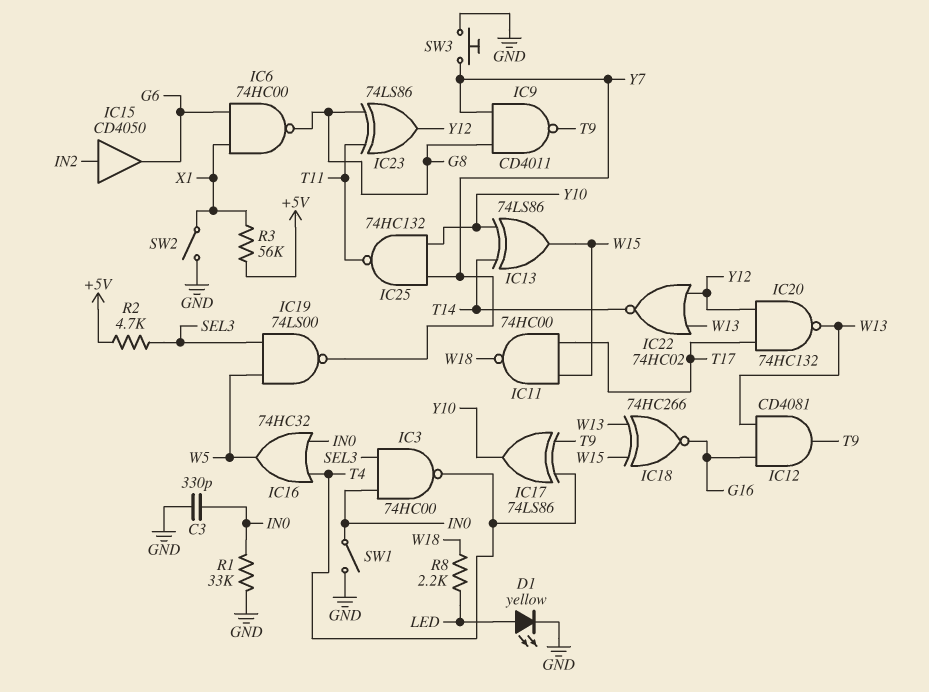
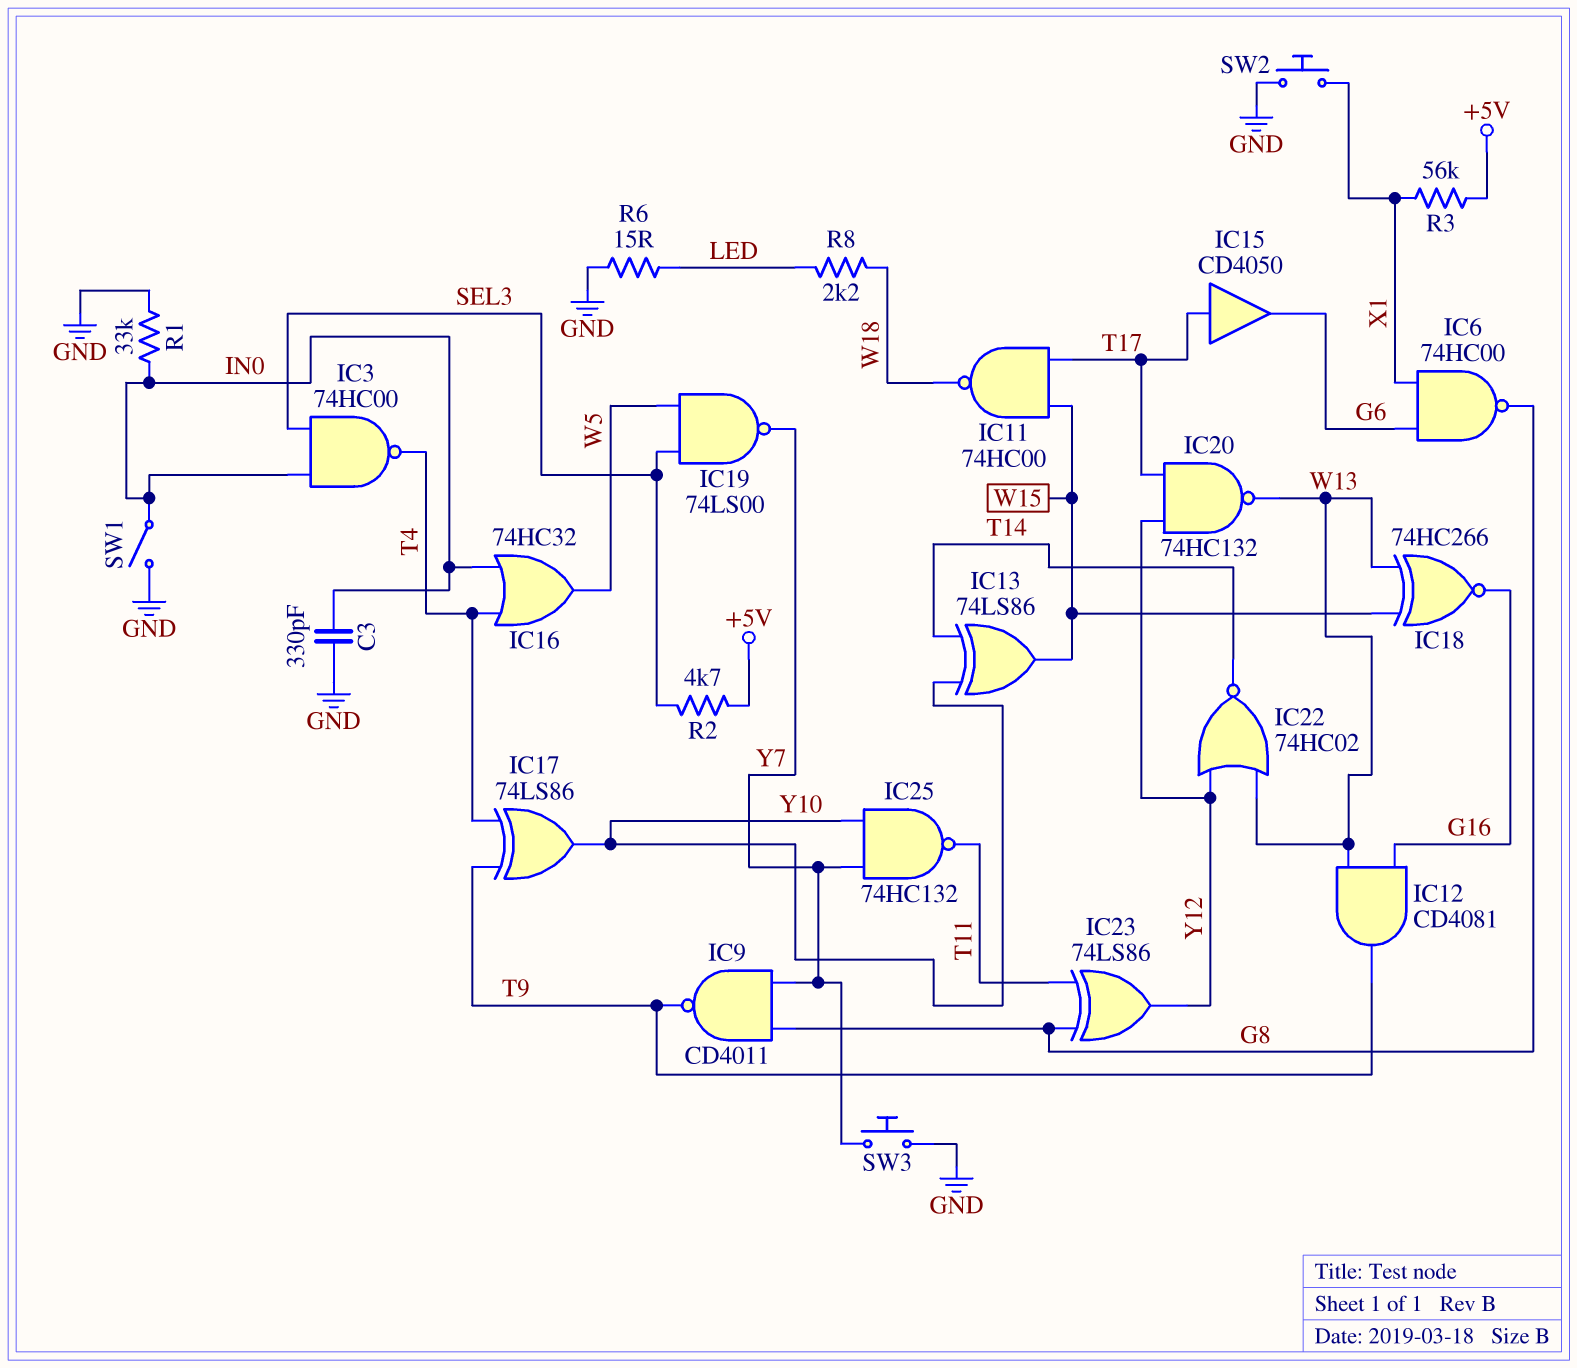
D1: LED yellow (A LED, K GND) -> none
IC15: buffer CD4050 (in IN2, out G6) -> buffer CD4050 (in T17, out G6)
R6: none -> 15 (GND, LED)
SW2: switch (GND, X1) -> button (GND, X1)

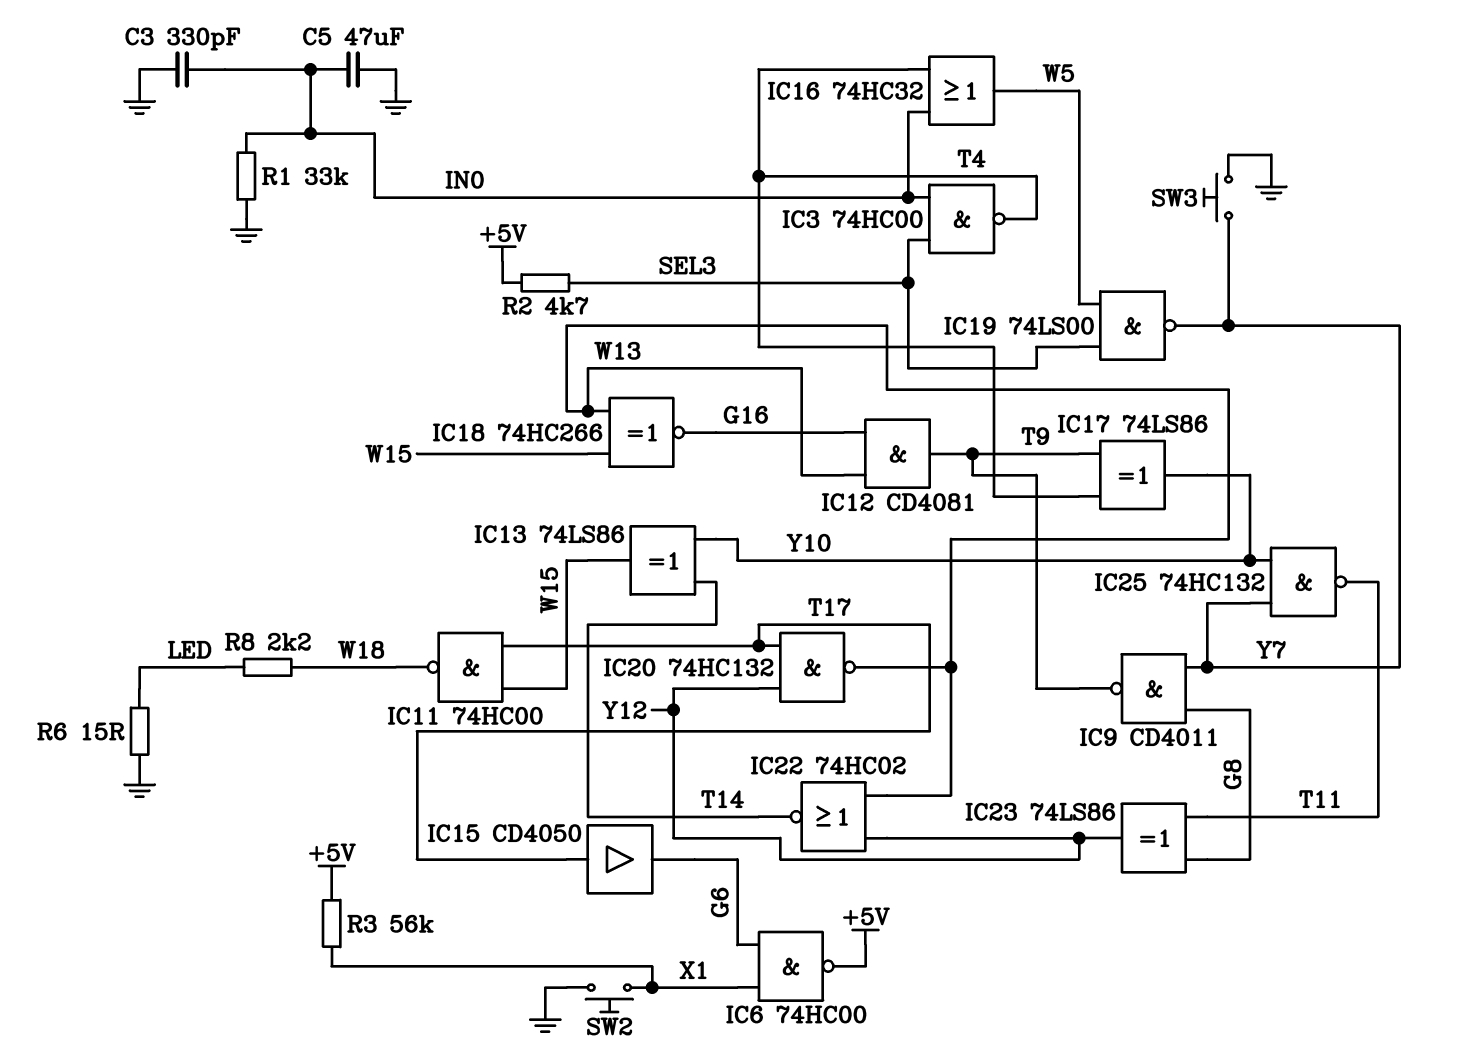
C5: none -> 47uF (GND, IN0)
IC6: NAND 74HC00 (in G6, in X1, out G8) -> NAND 74HC00 (in G6, in X1, out +5V)
SW1: switch (GND, IN0) -> none

